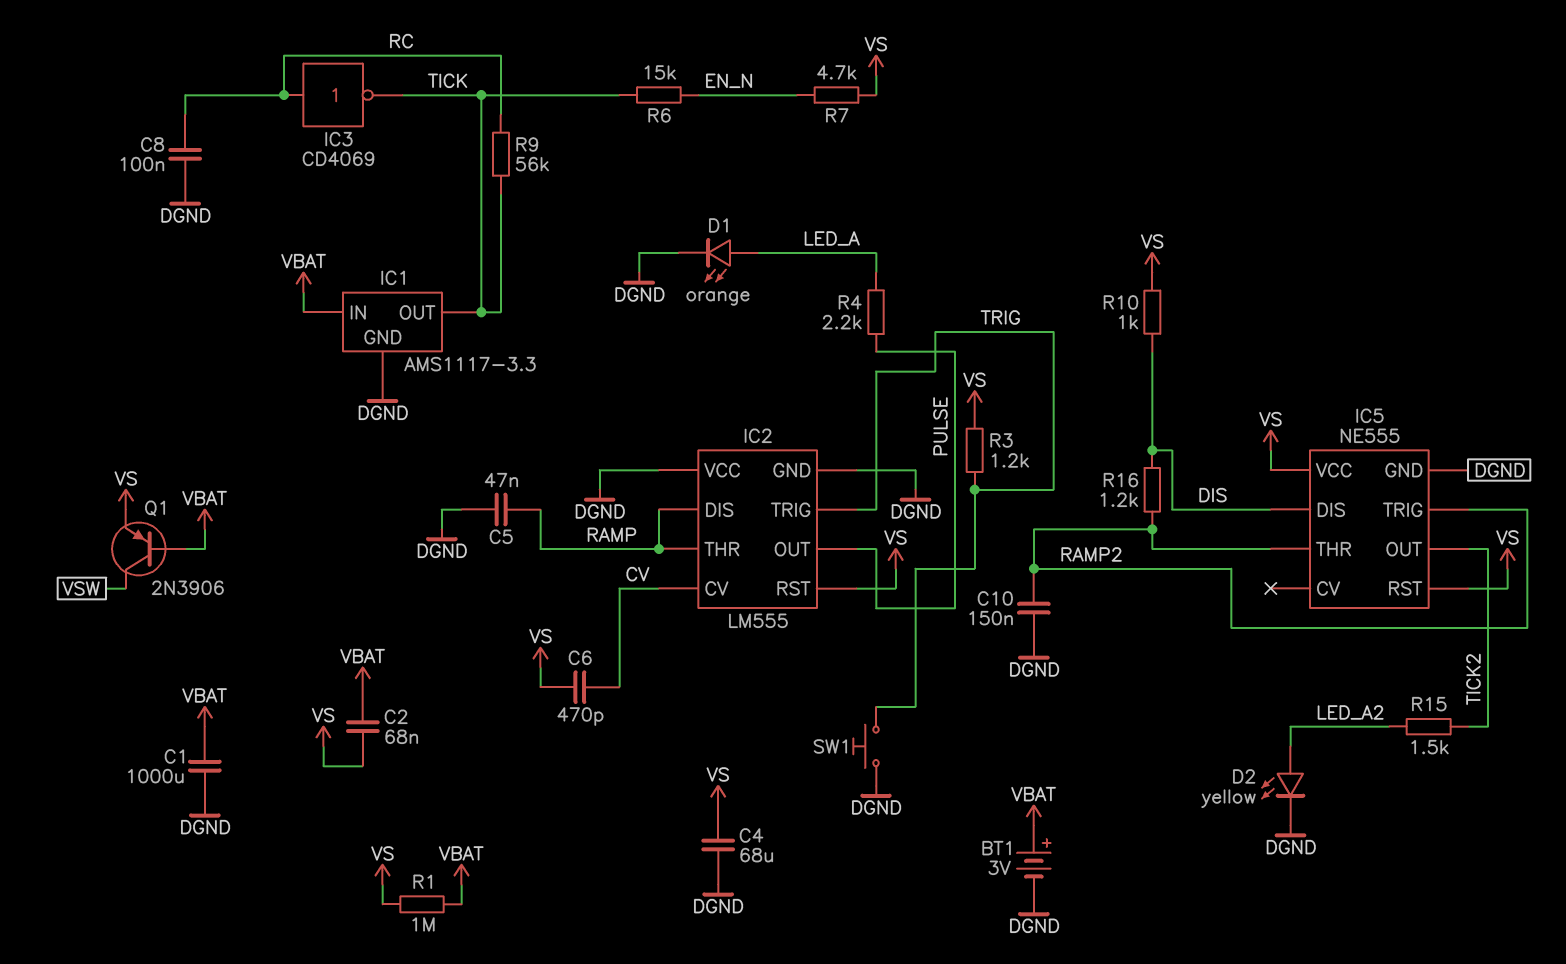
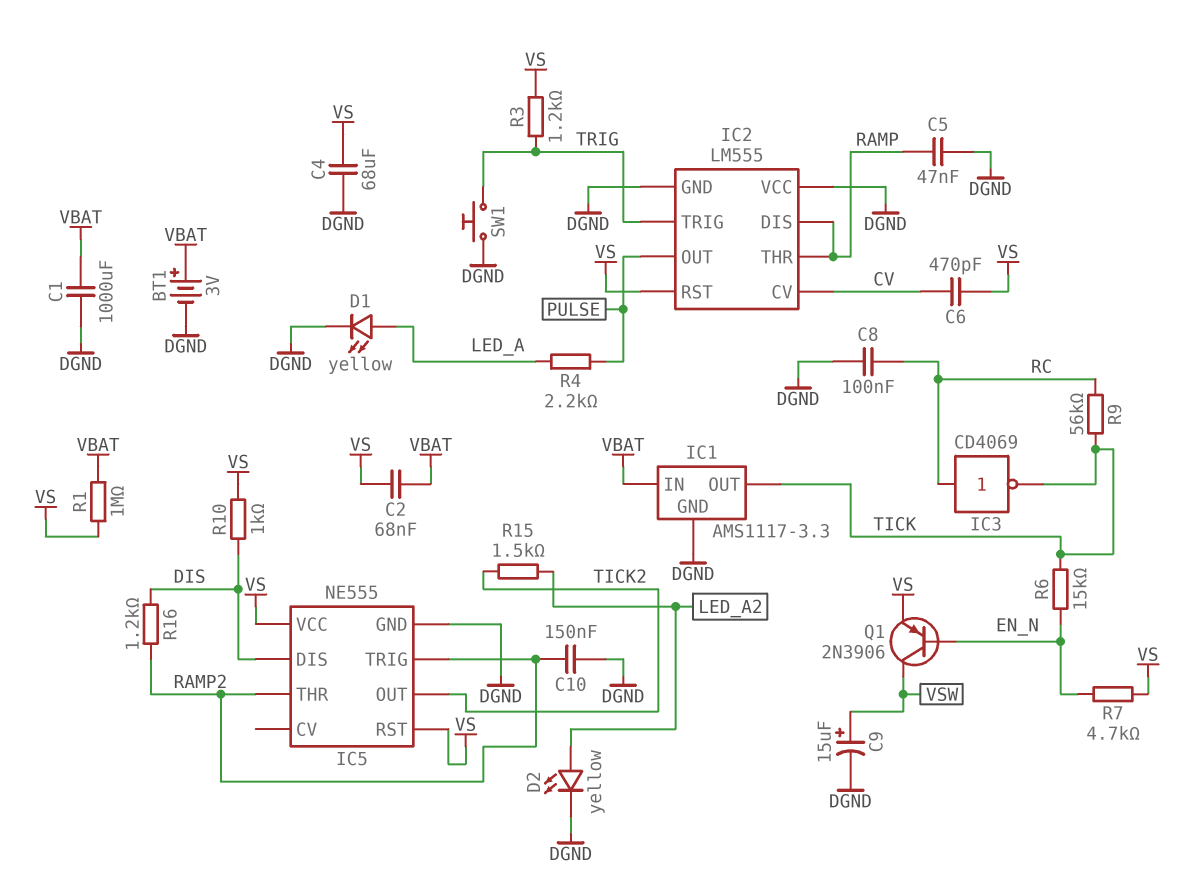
C9: none -> 15uF (plus VSW, minus DGND)
D1: LED orange (A LED_A, K DGND) -> LED yellow (A LED_A, K DGND)
Q1: PNP 2N3906 (B VBAT, C VSW, E VS) -> PNP 2N3906 (B EN_N, C VSW, E VS)

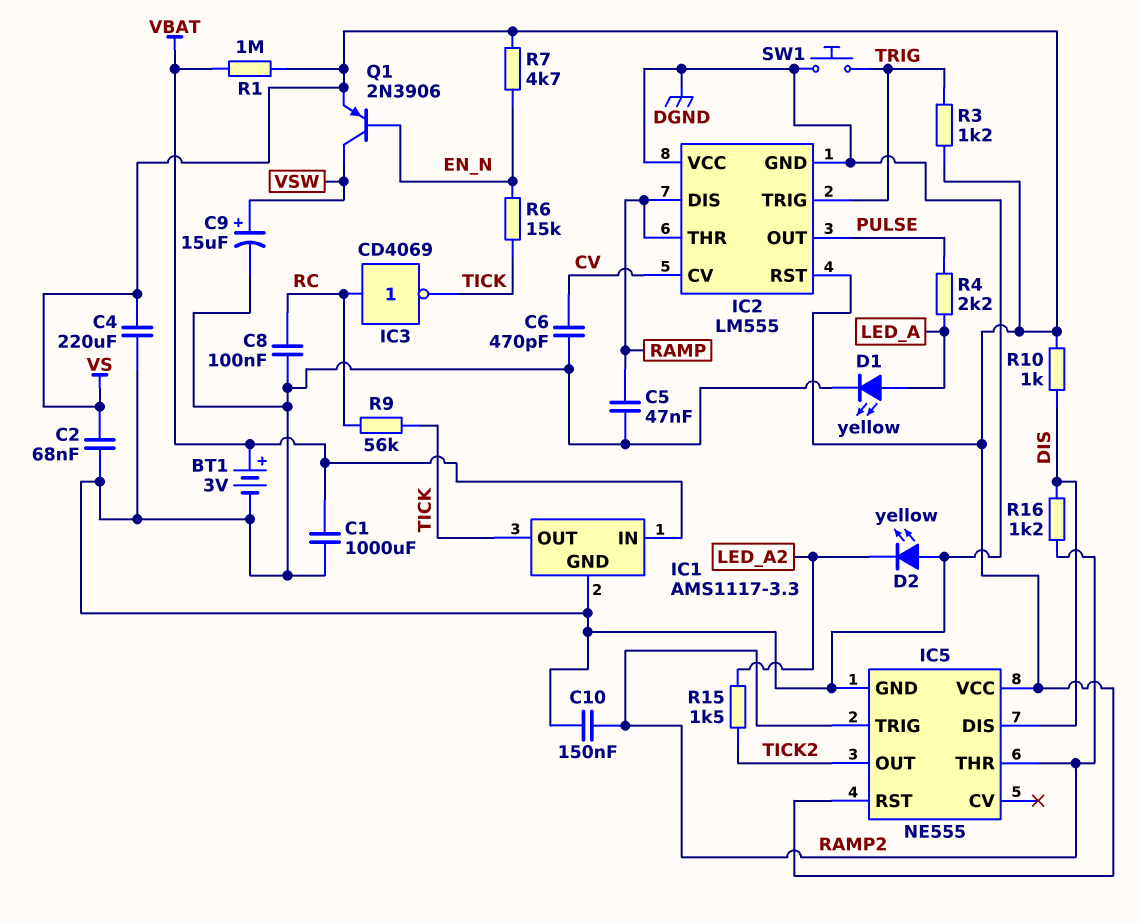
C2: 68nF (VBAT, VS) -> 68nF (DGND, VS)
C4: 68uF (DGND, VS) -> 220uF (DGND, VS)
C6: 470pF (CV, VS) -> 470pF (CV, DGND)
D2: LED yellow (A LED_A2, K DGND) -> LED yellow (A DGND, K LED_A2)

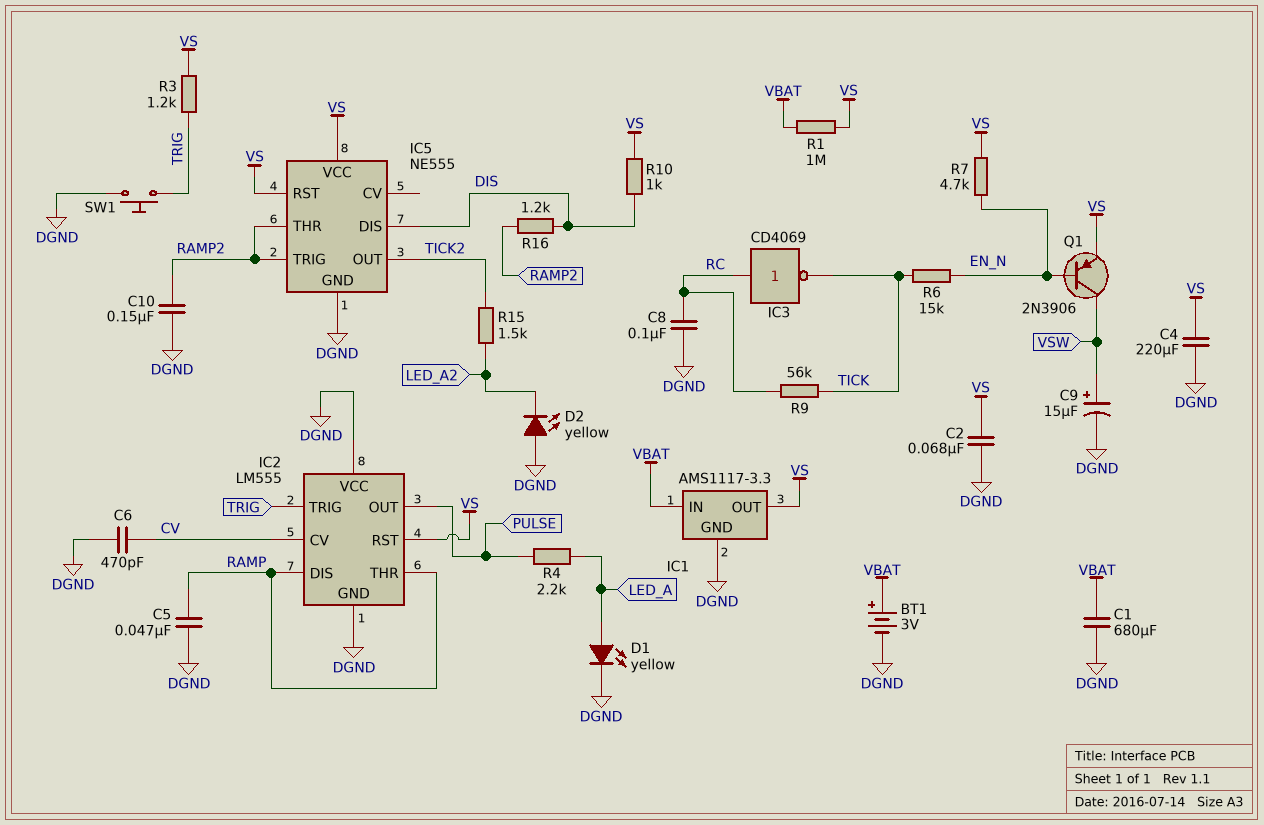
C1: 1000uF (DGND, VBAT) -> 680uF (DGND, VBAT)
IC1 pin OUT: TICK -> VS

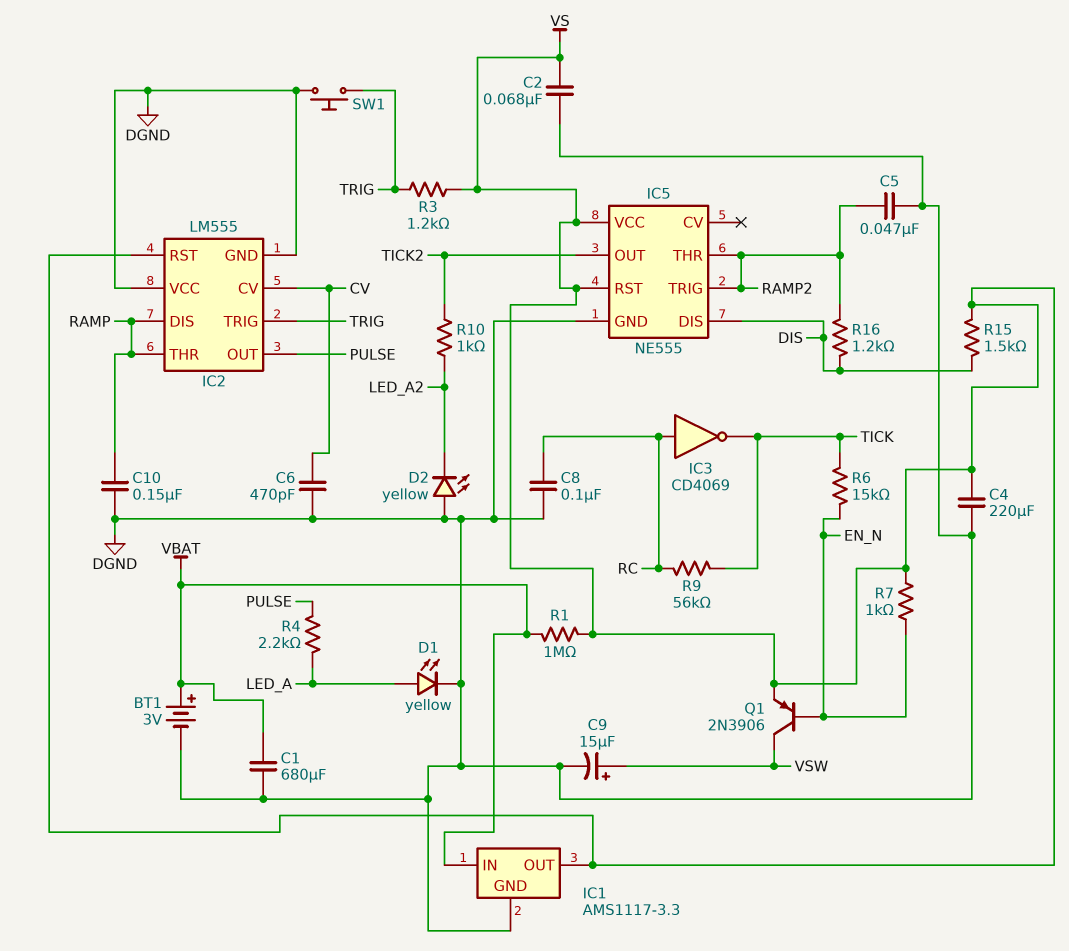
C5: 47nF (DGND, RAMP) -> 47nF (DGND, RAMP2)
C10: 150nF (DGND, RAMP2) -> 150nF (DGND, RAMP)
R7: 4.7k (EN_N, VS) -> 1k (EN_N, VS)
R10: 1k (DIS, VS) -> 1k (LED_A2, TICK2)
R15: 1.5k (LED_A2, TICK2) -> 1.5k (DIS, VS)

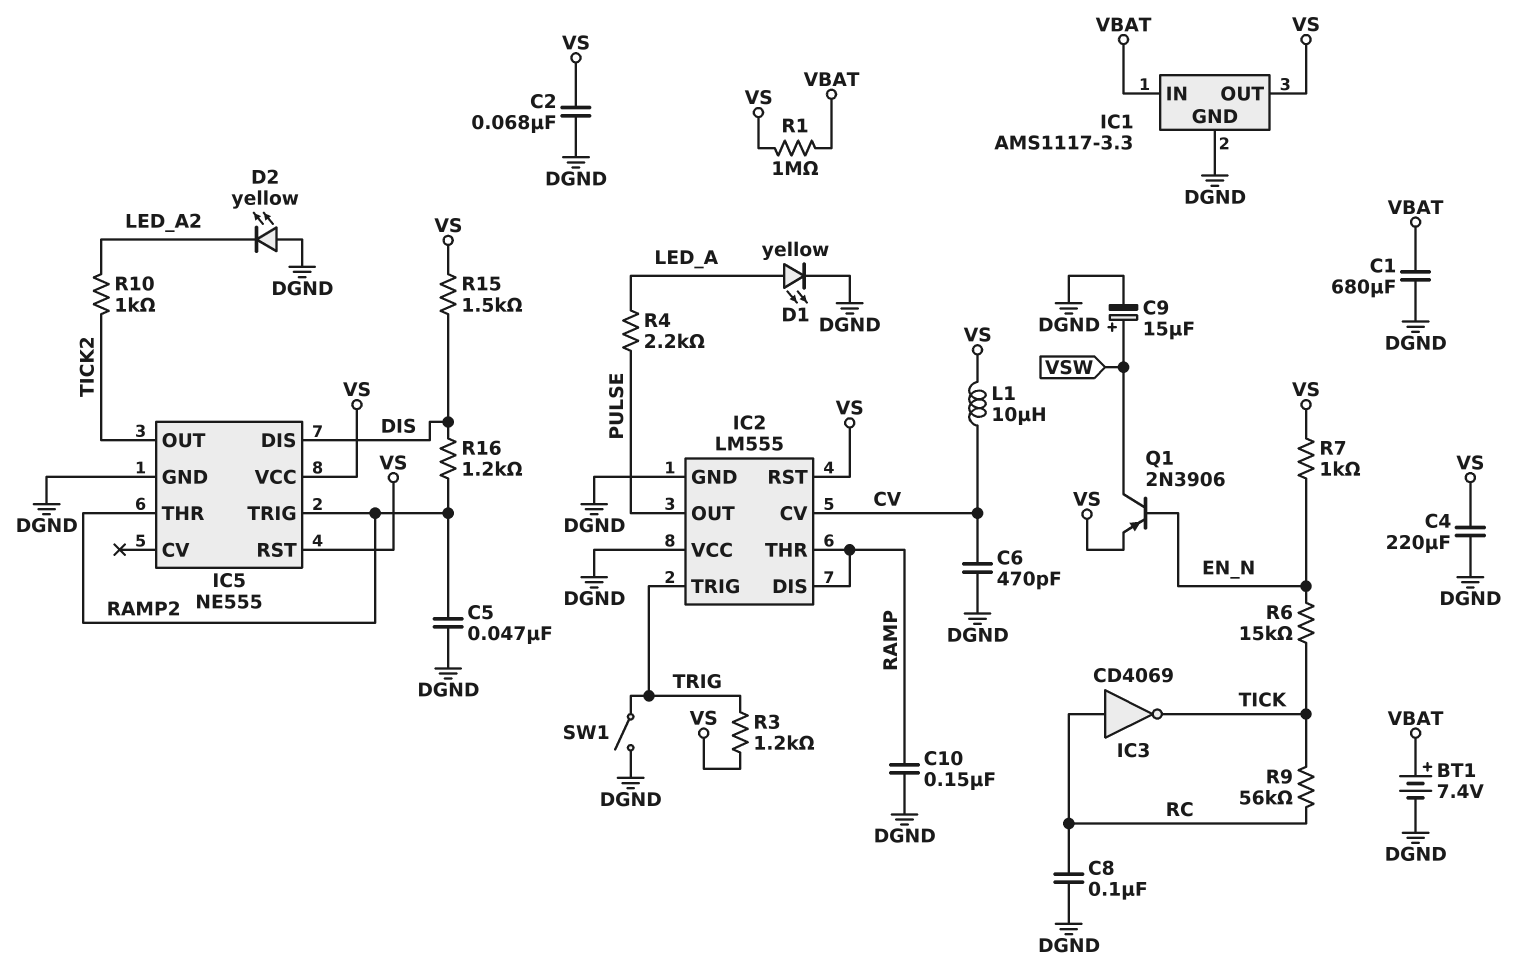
BT1: 3V (plus VBAT, minus DGND) -> 7.4V (plus VBAT, minus DGND)
L1: none -> 10uH (CV, VS)
SW1: button (DGND, TRIG) -> switch (DGND, TRIG)

